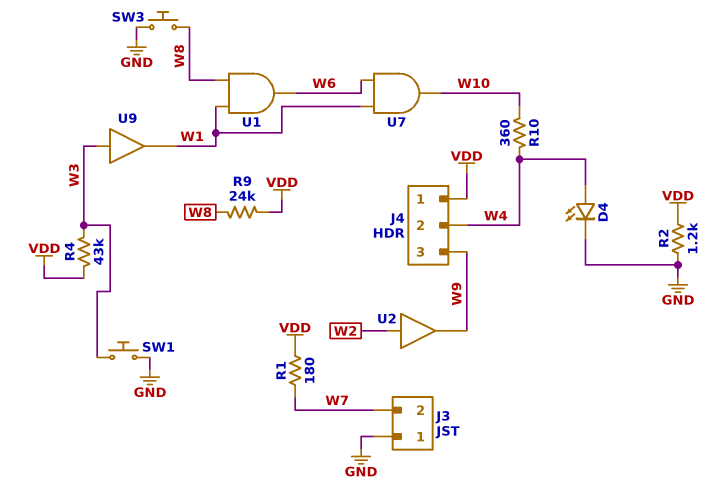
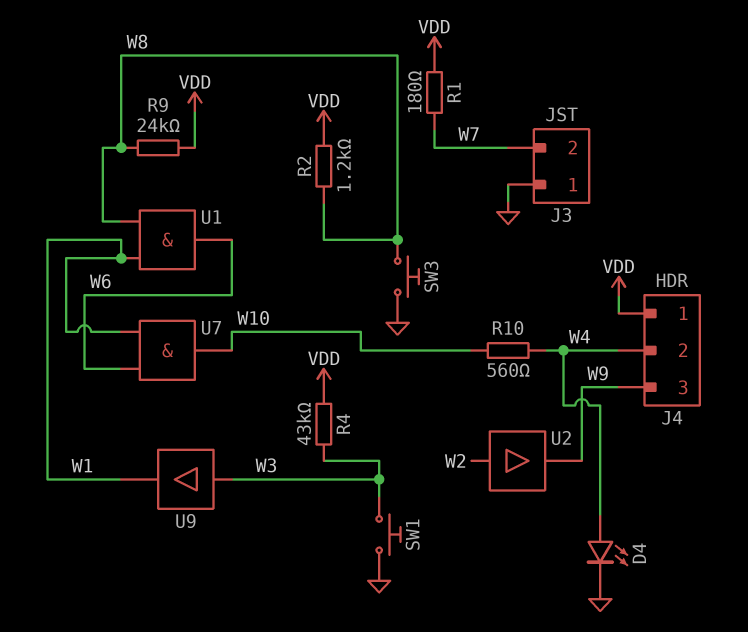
R2: 1.2k (GND, VDD) -> 1.2k (VDD, W8)
R10: 360 (W4, W10) -> 560 (W4, W10)

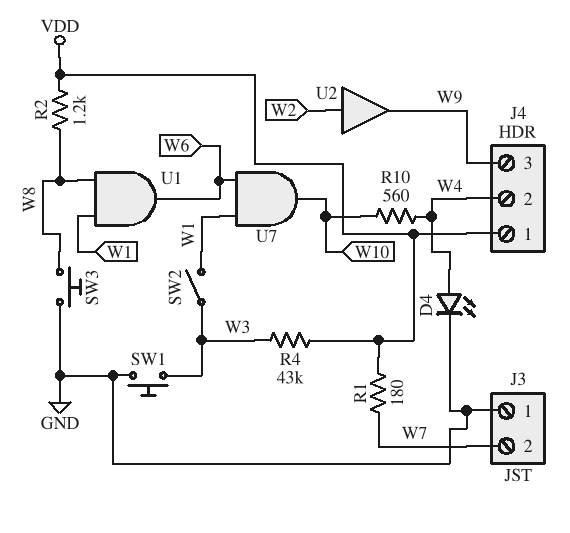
R9: 24k (VDD, W8) -> none
SW2: none -> switch (W1, W3)
U9: buffer (in W3, out W1) -> none

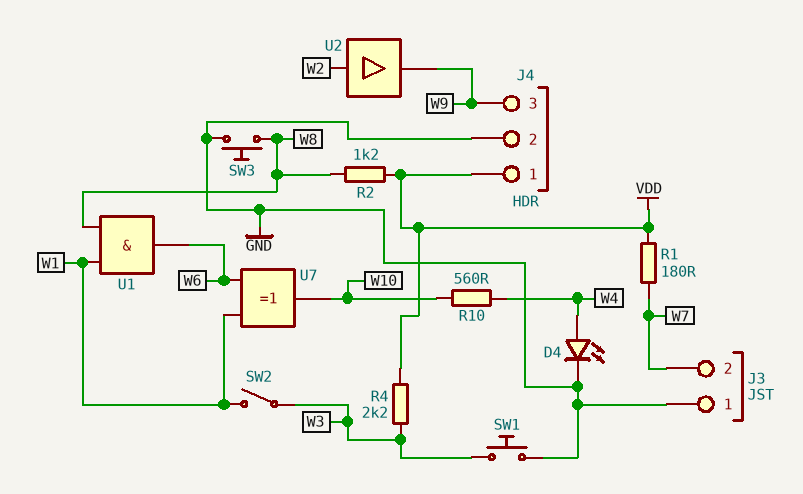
J4 pin 2: W4 -> GND
R4: 43k (VDD, W3) -> 2.2k (VDD, W3)
U7: AND (in W1, in W6, out W10) -> XOR (in W1, in W6, out W10)

